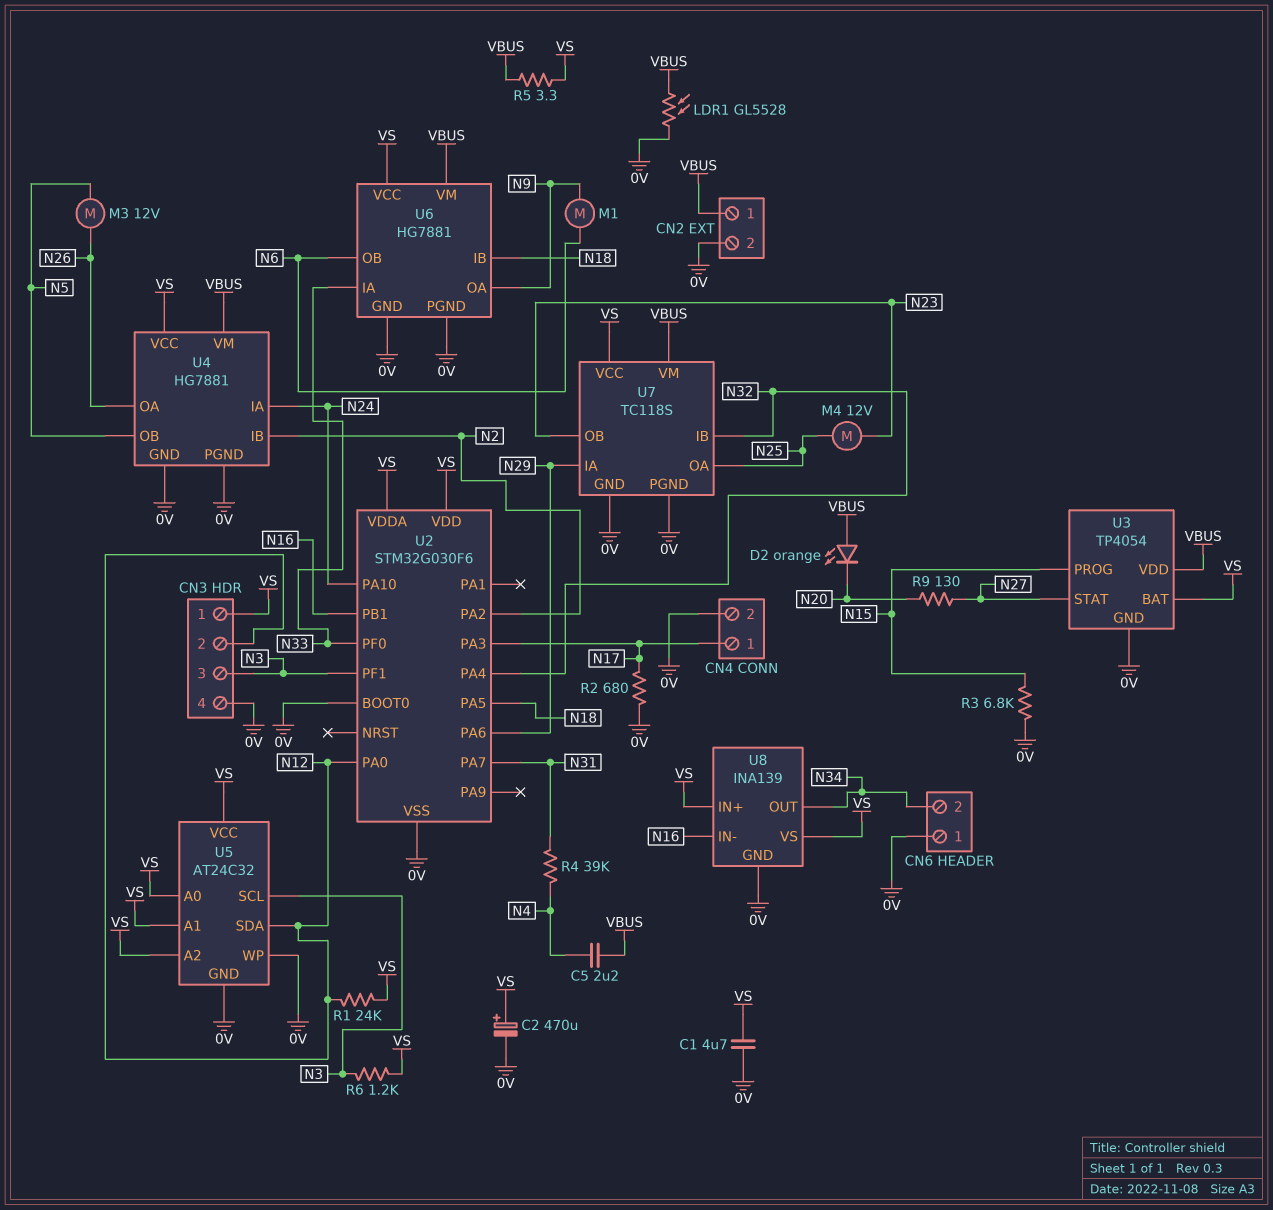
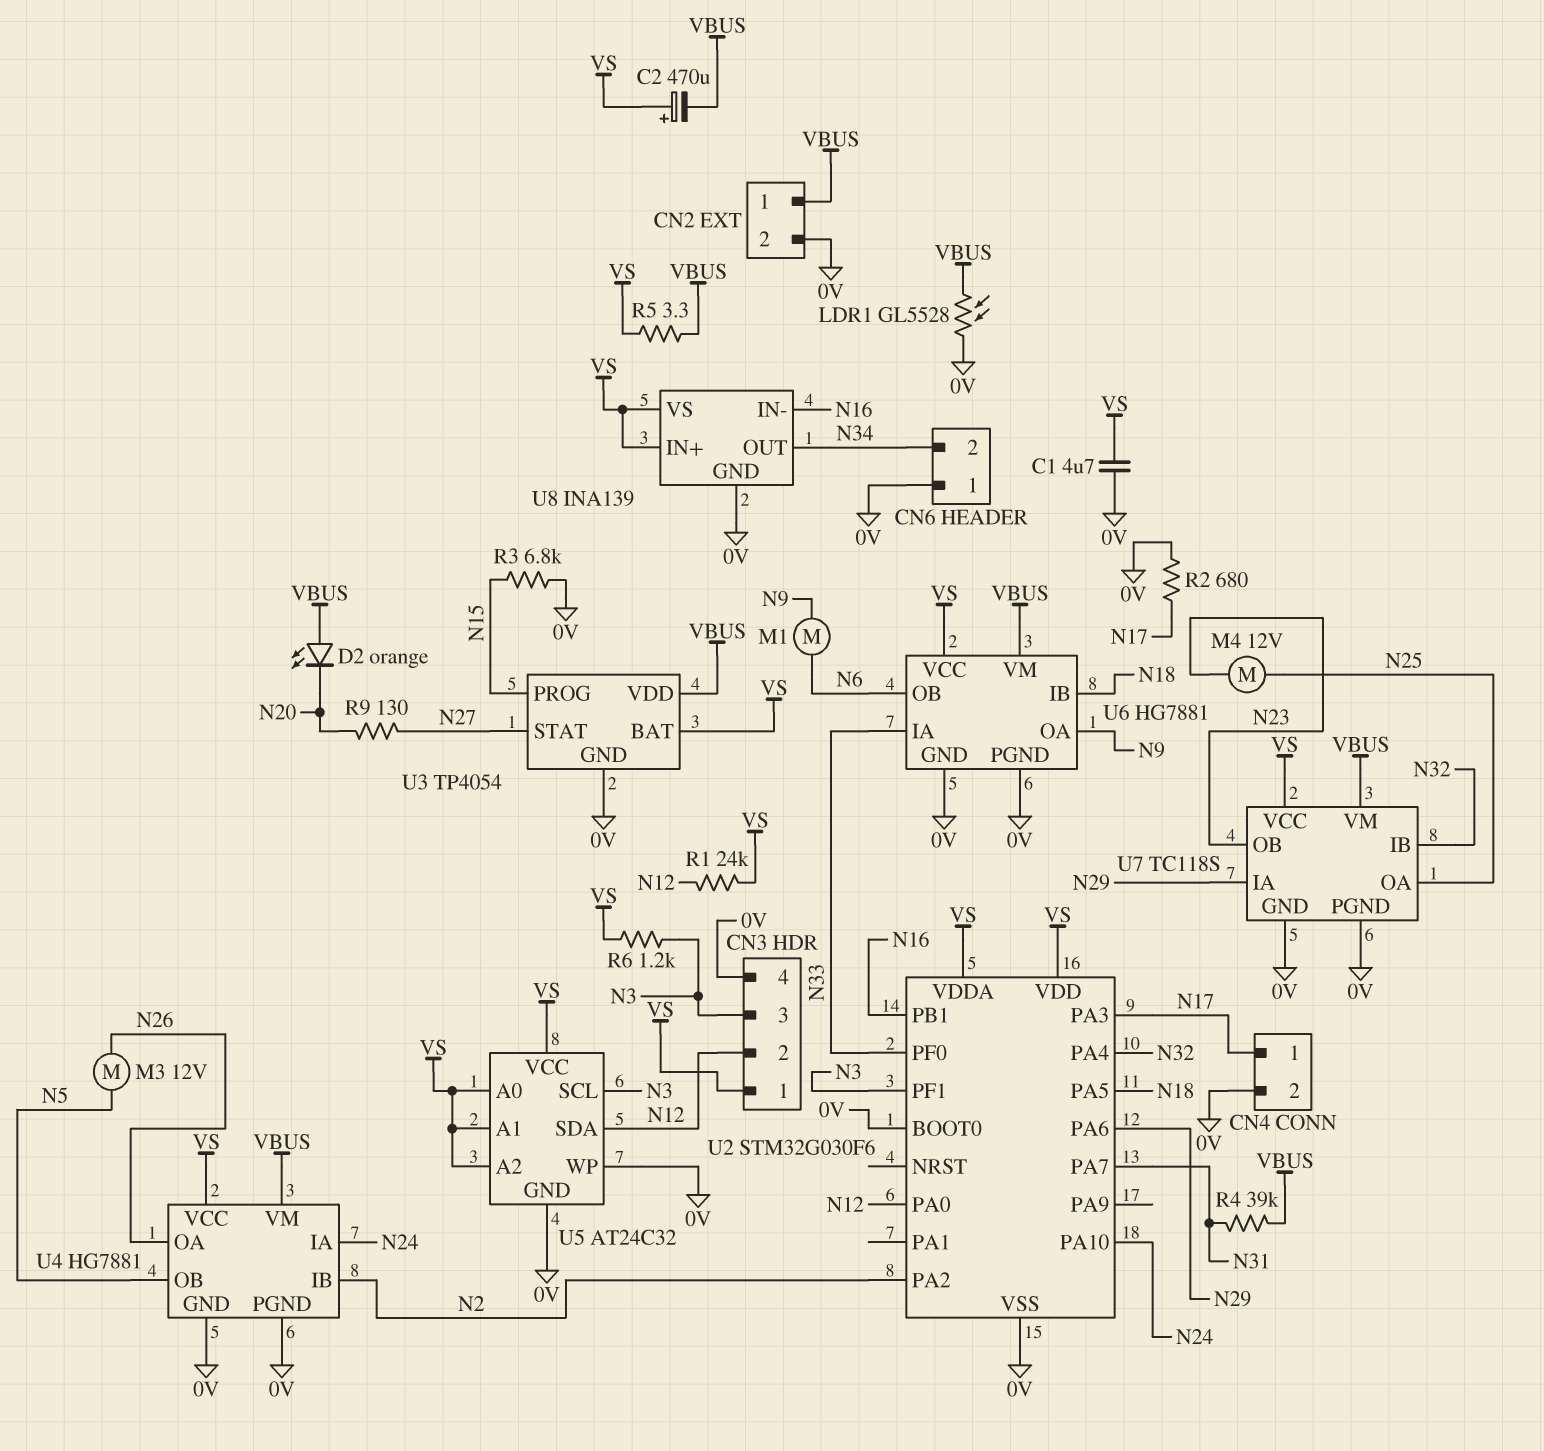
C2: 470uF (plus VS, minus 0V) -> 470uF (plus VS, minus VBUS)
C5: 2.2uF (N4, VBUS) -> none
R4: 39k (N4, N31) -> 39k (N31, VBUS)

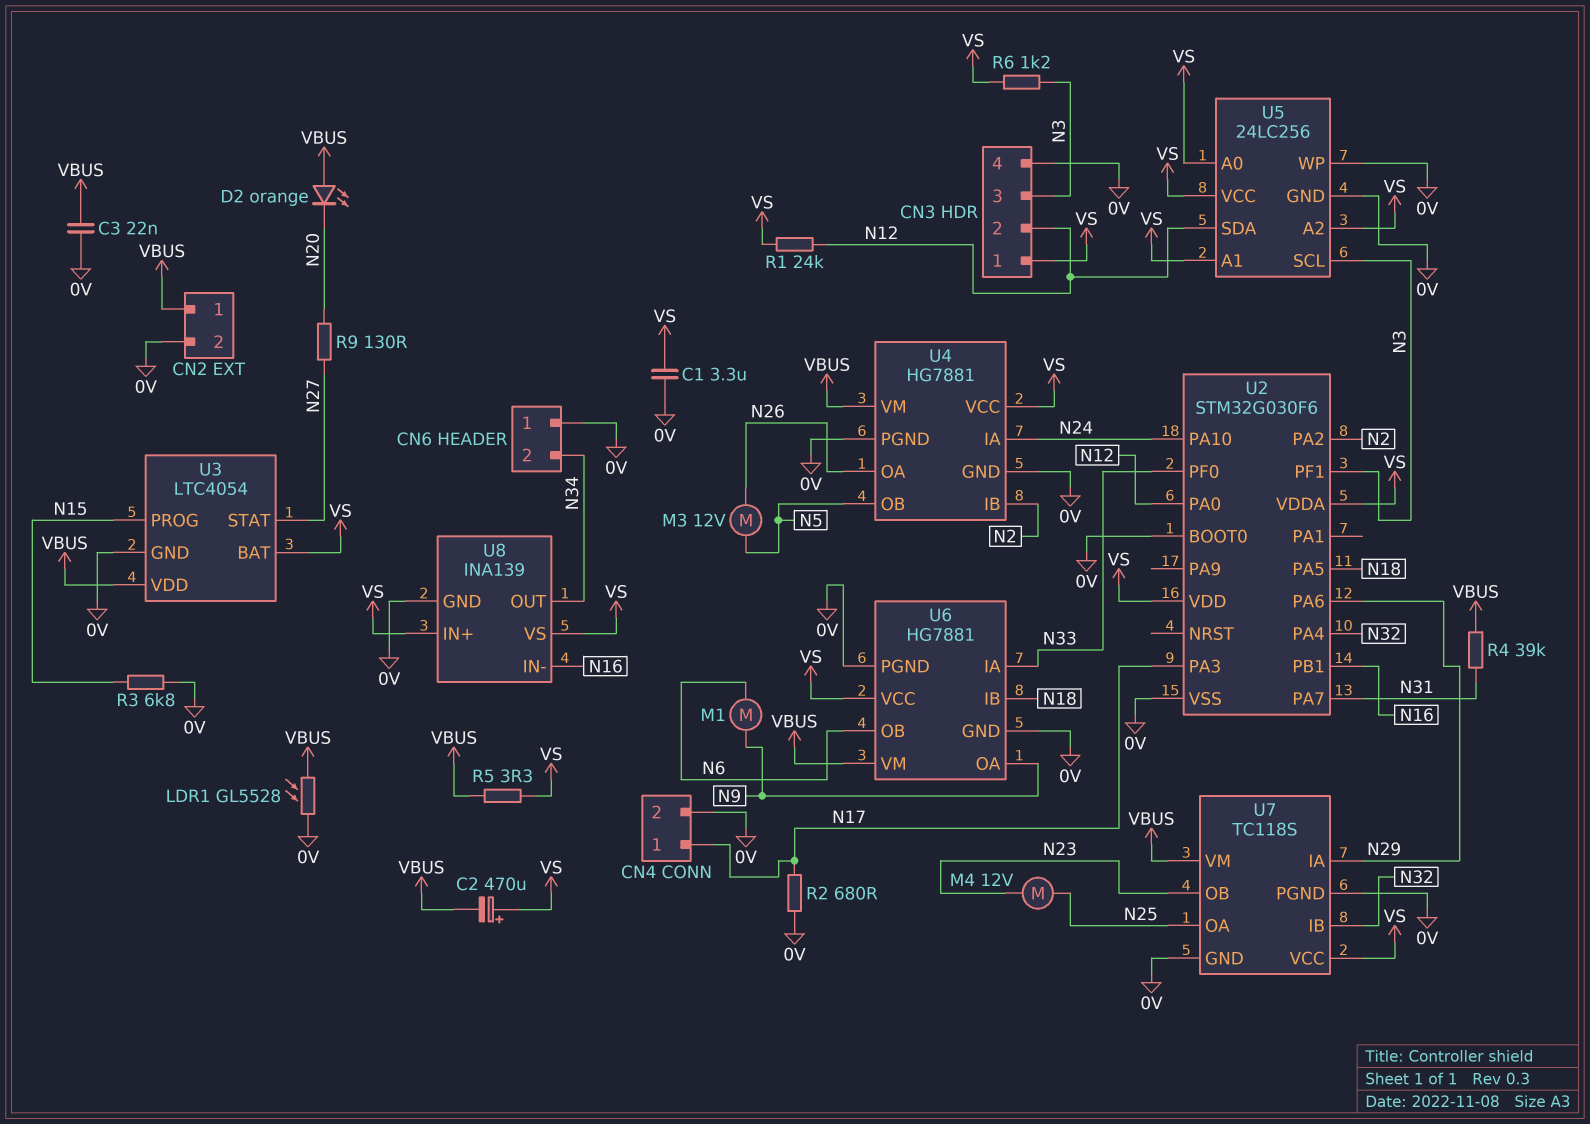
C1: 4.7uF (0V, VS) -> 3.3uF (0V, VS)
C3: none -> 22nF (0V, VBUS)
U3: TP4054 -> LTC4054
U5: AT24C32 -> 24LC256

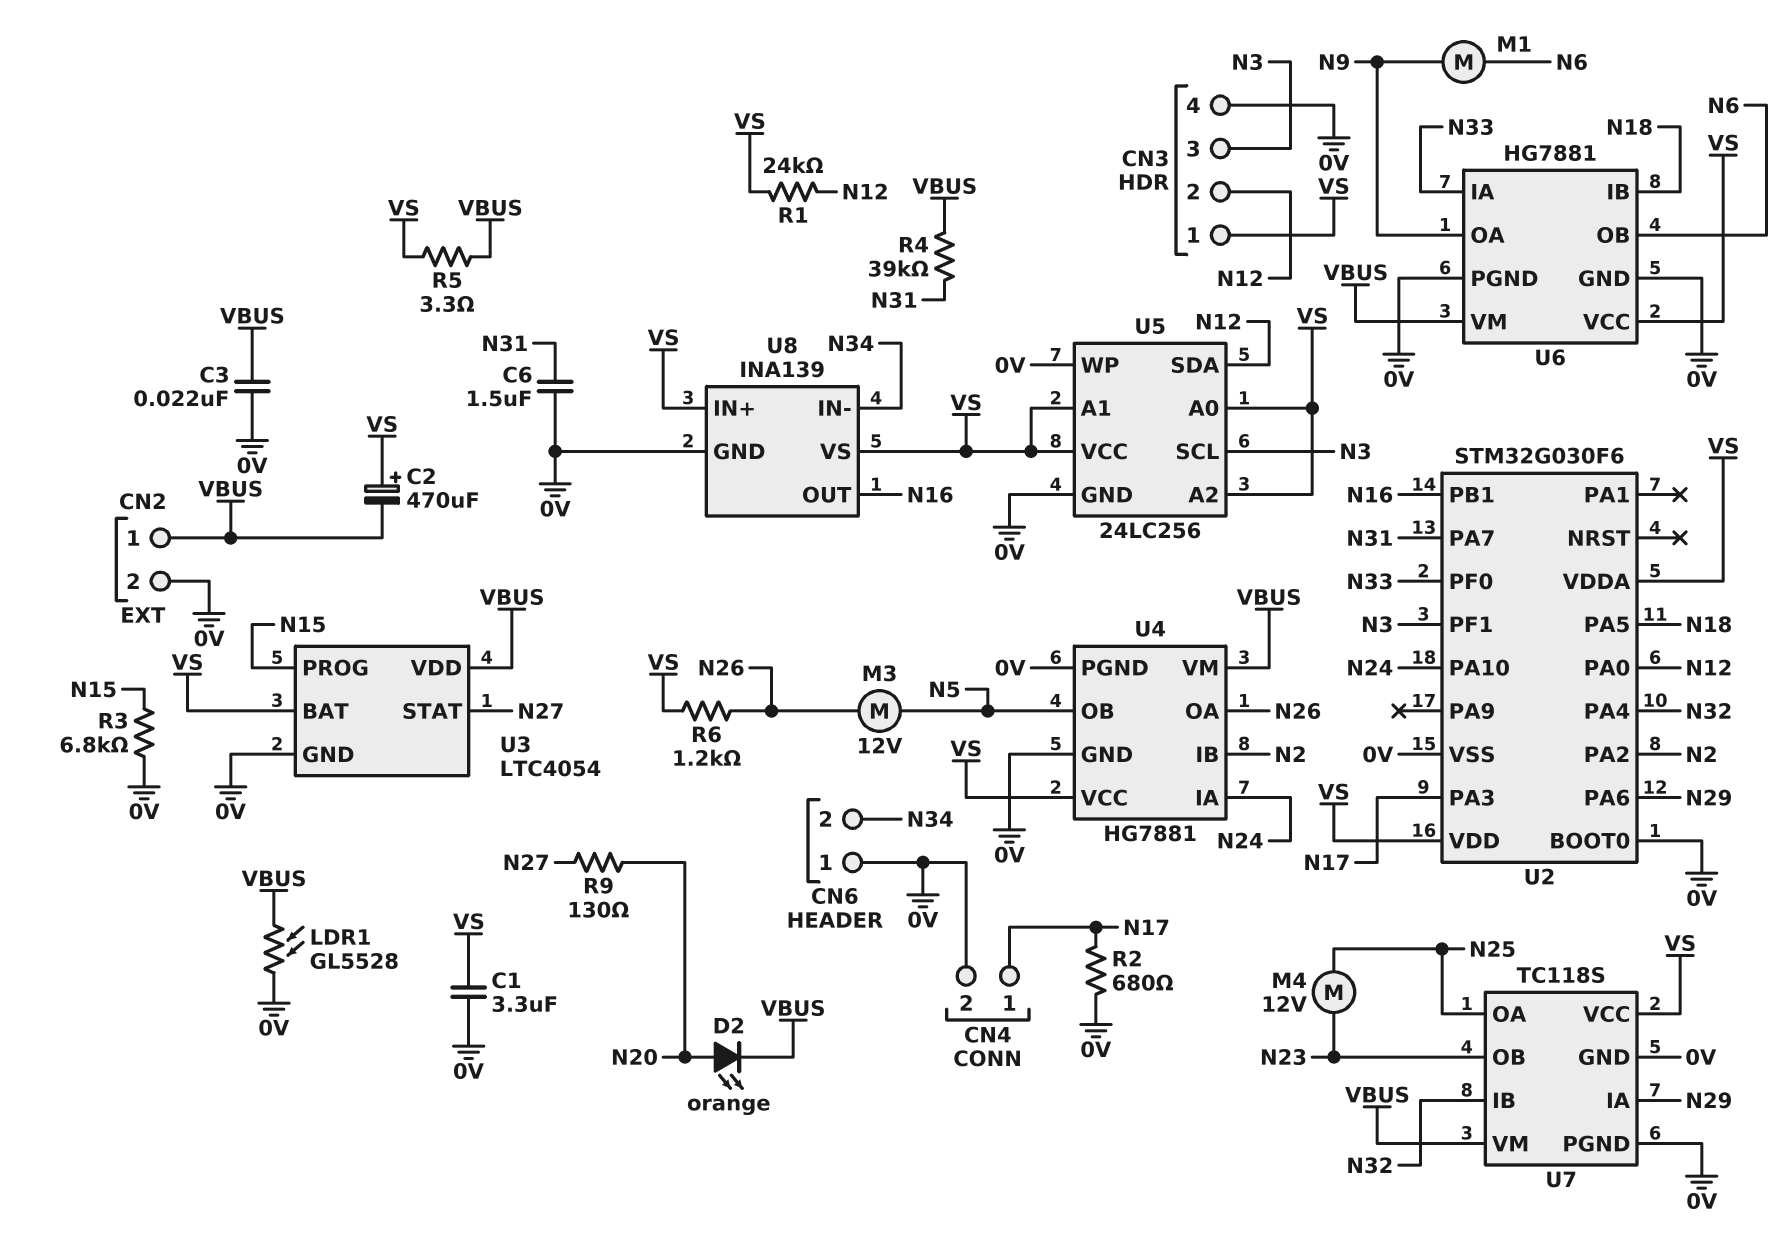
C6: none -> 1.5uF (0V, N31)
D2: LED orange (A VBUS, K N20) -> LED orange (A N20, K VBUS)
R6: 1.2k (N3, VS) -> 1.2k (N26, VS)
U8 pin IN-: N16 -> N34
U8 pin OUT: N34 -> N16

